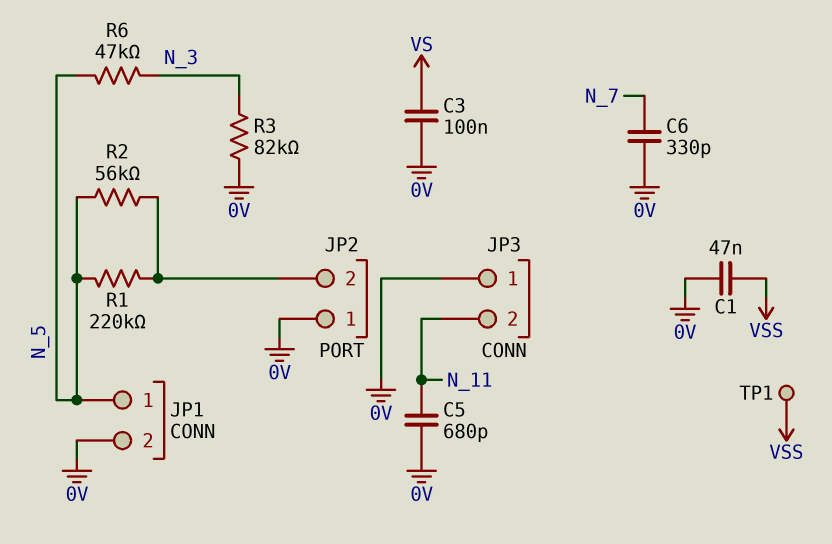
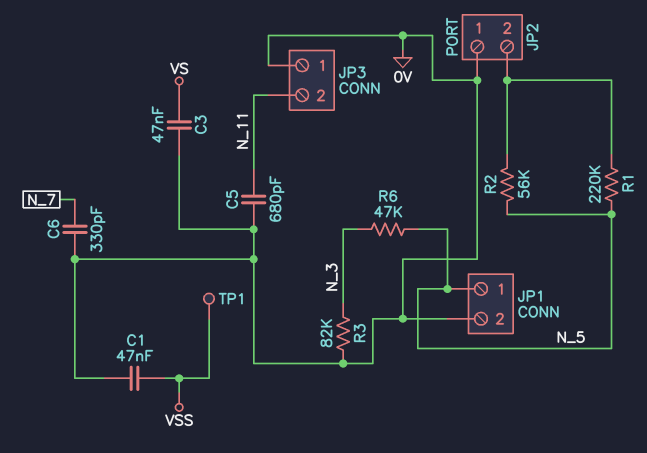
C3: 100nF (0V, VS) -> 47nF (0V, VS)

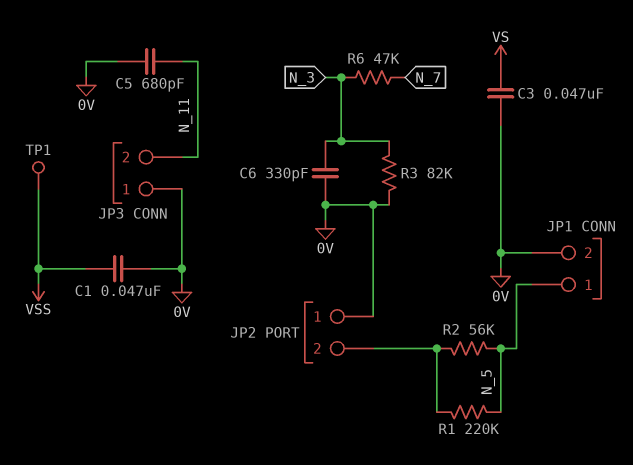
C6: 330pF (0V, N_7) -> 330pF (0V, N_3)
R6: 47k (N_3, N_5) -> 47k (N_3, N_7)

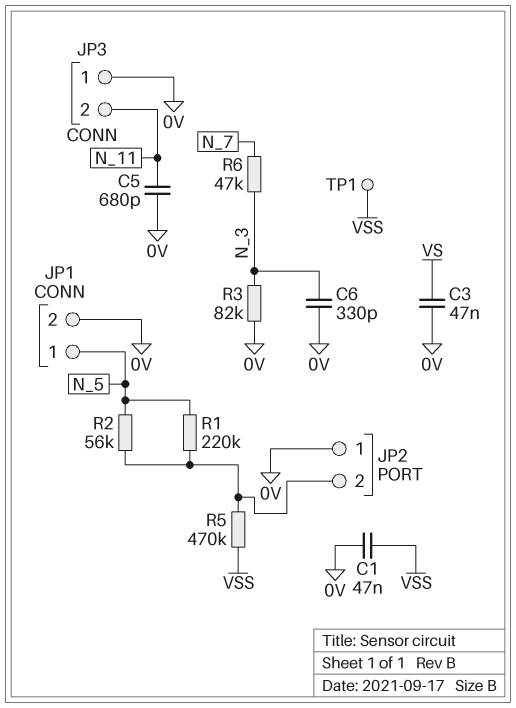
R5: none -> 470k (JP2/2, VSS)

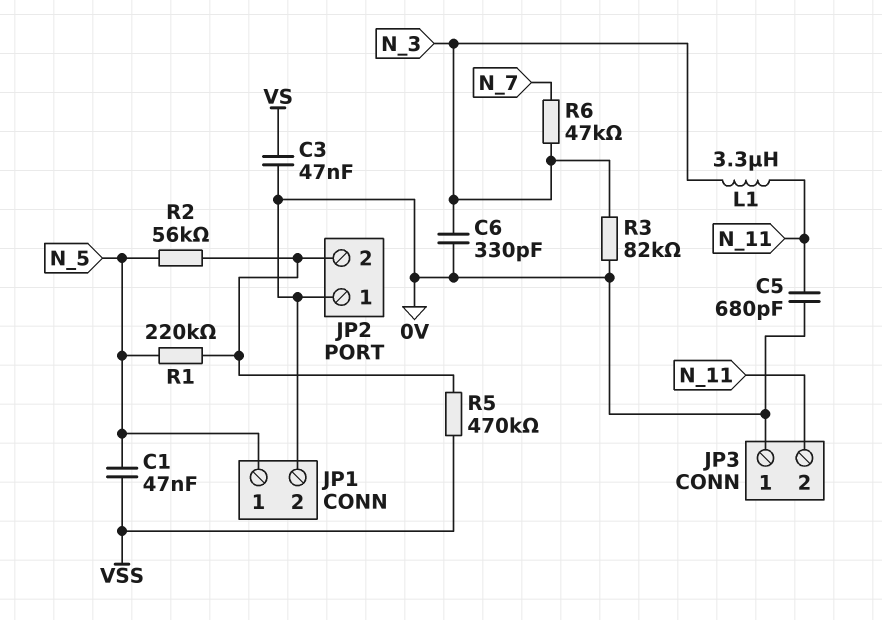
C1: 47nF (0V, VSS) -> 47nF (N_5, VSS)
L1: none -> 3.3uH (N_3, N_11)
TP1: test point (VSS) -> none

